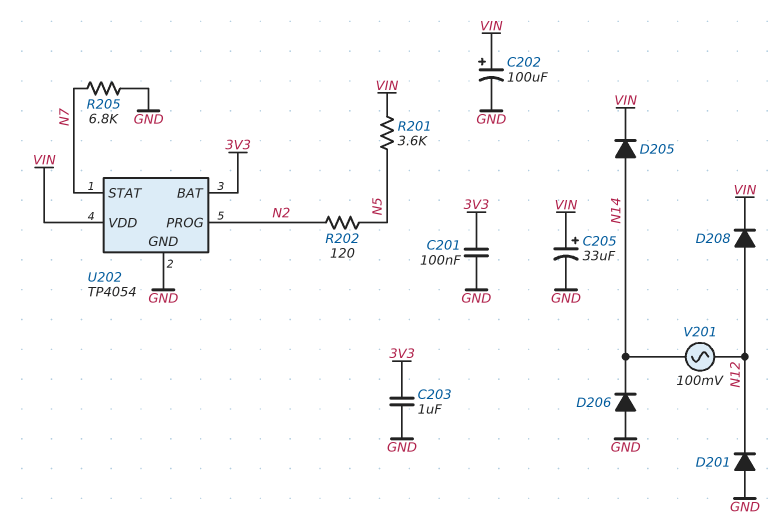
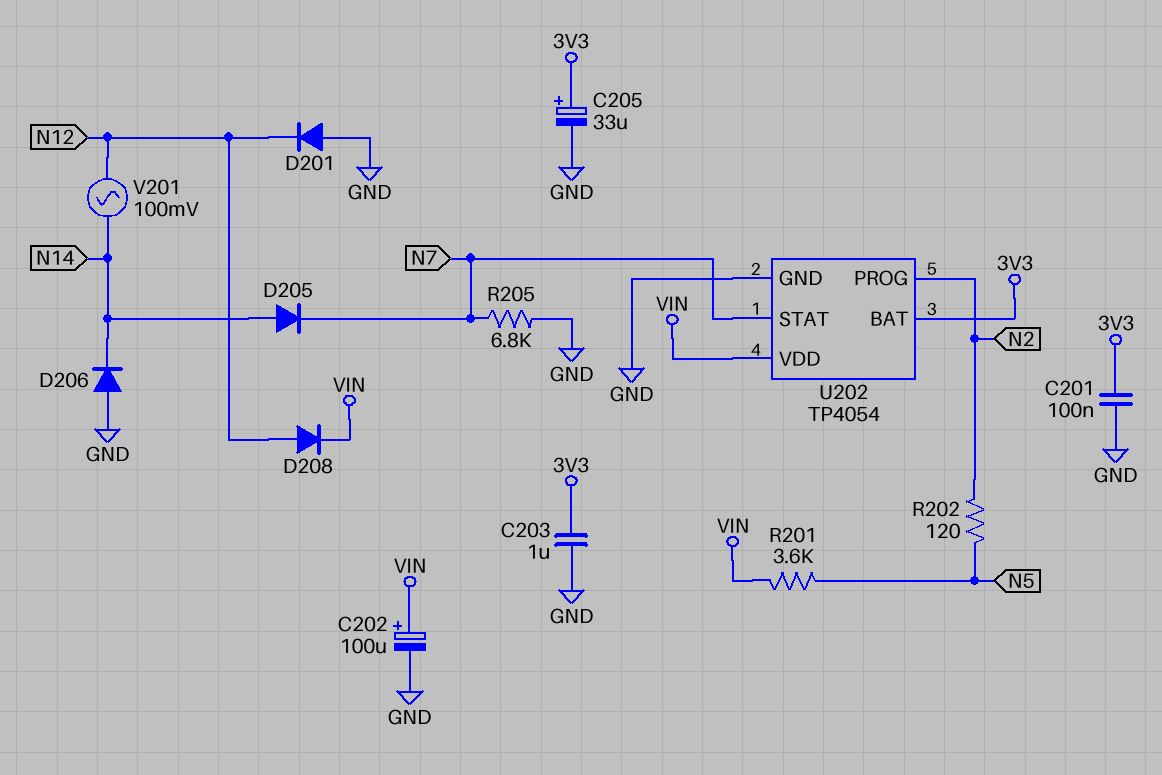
C205: 33uF (plus VIN, minus GND) -> 33uF (plus 3V3, minus GND)
D205: diode (A N14, K VIN) -> diode (A N14, K N7)

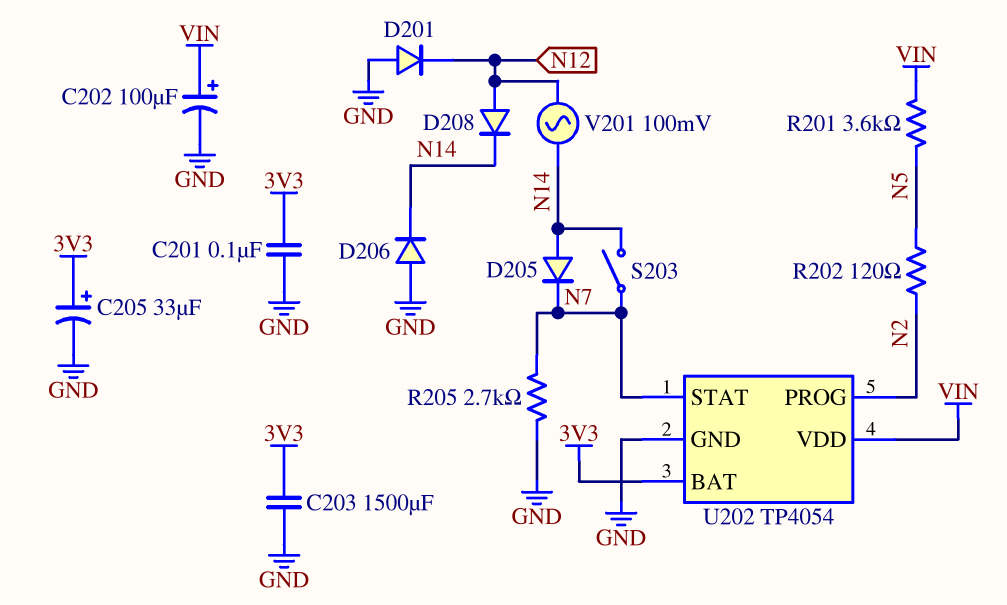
C203: 1uF (3V3, GND) -> 1500uF (3V3, GND)
D208: diode (A N12, K VIN) -> diode (A N12, K N14)
R205: 6.8k (GND, N7) -> 2.7k (GND, N7)
S203: none -> switch (N7, N14)

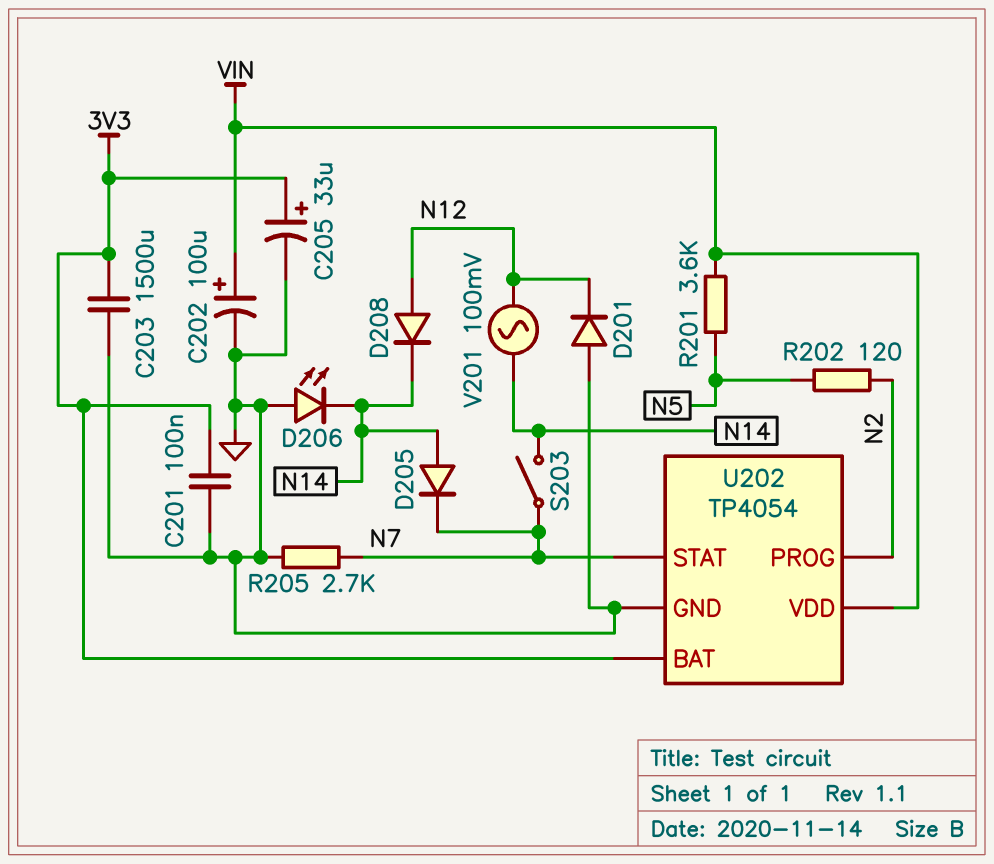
D206: diode (A GND, K N14) -> LED (A GND, K N14)

